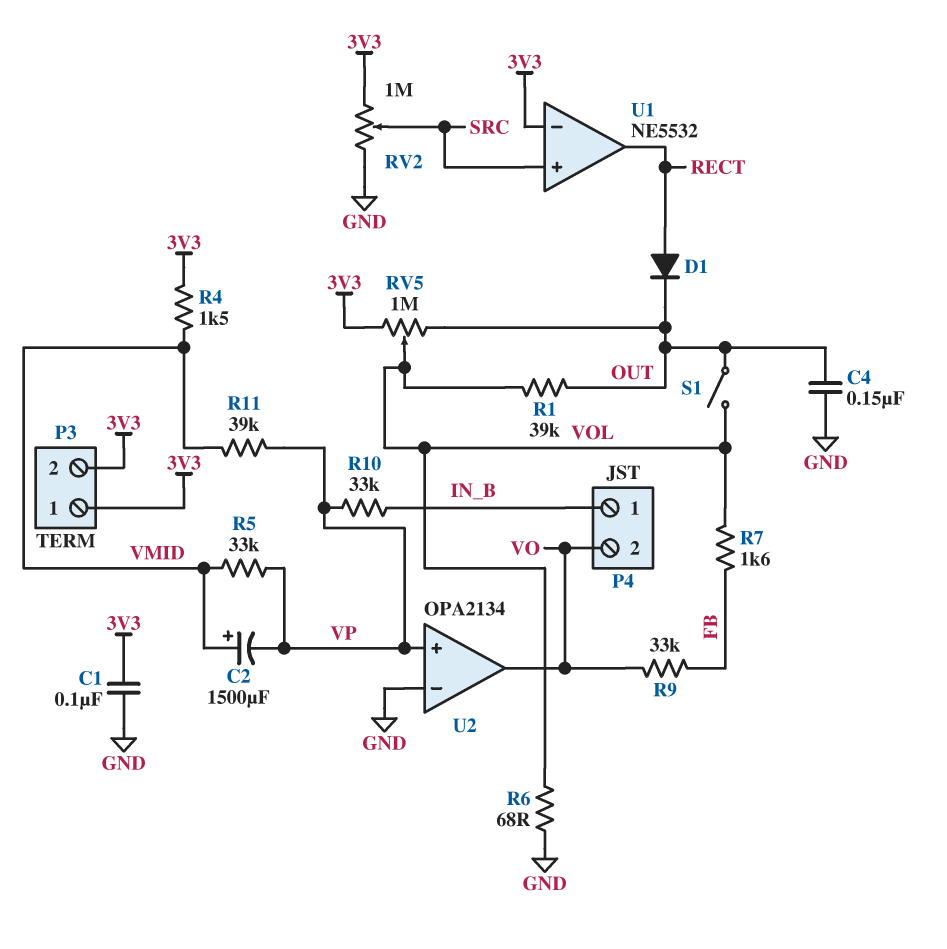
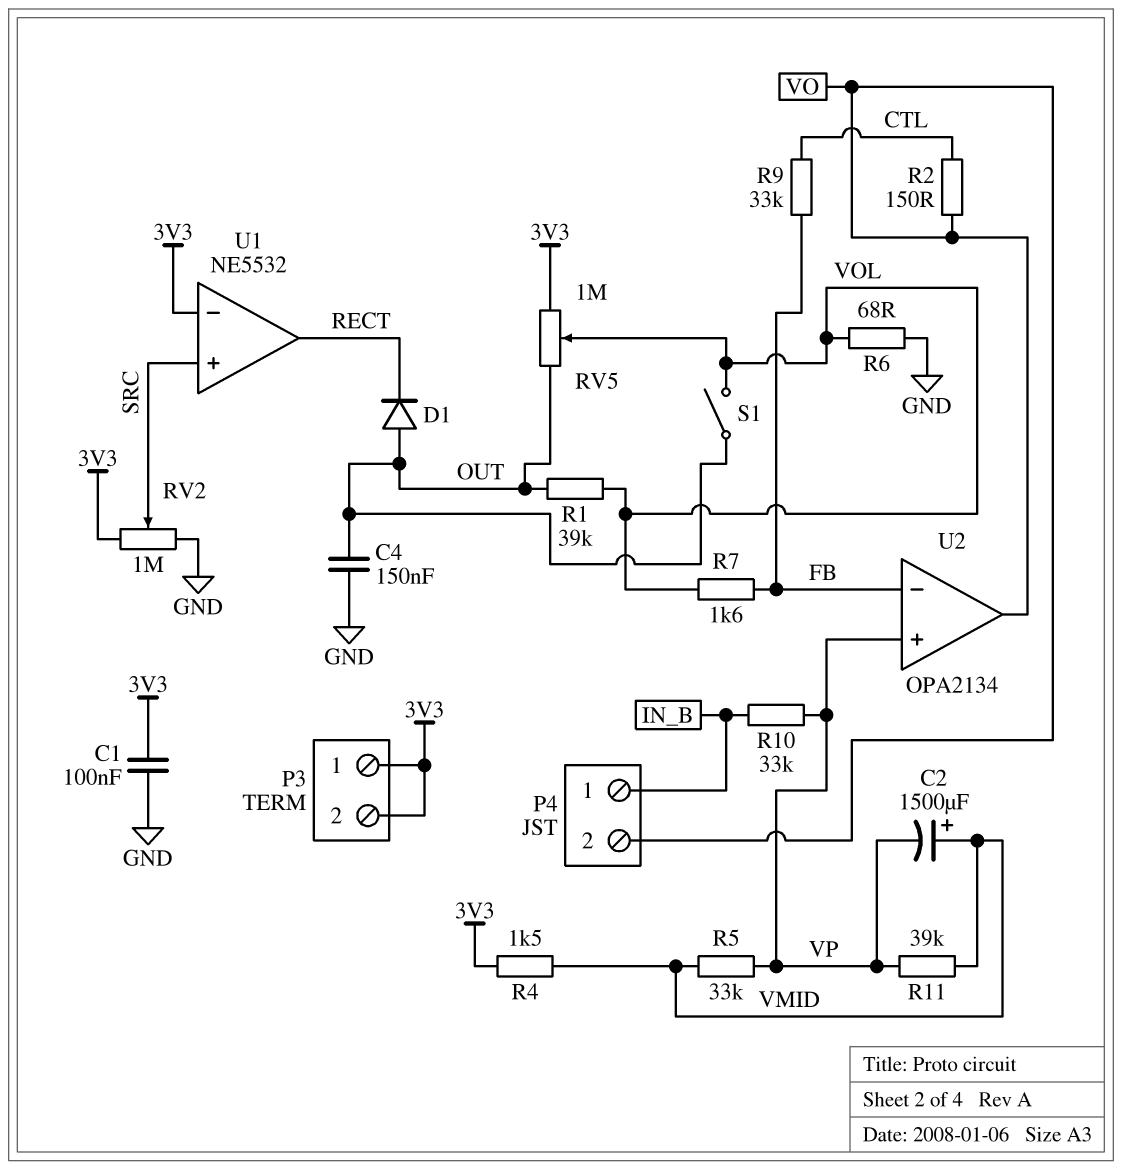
D1: diode (A RECT, K OUT) -> diode (A OUT, K RECT)
R2: none -> 150 (CTL, VO)
R9: 33k (FB, VO) -> 33k (CTL, FB)
U2 pin in-: GND -> FB

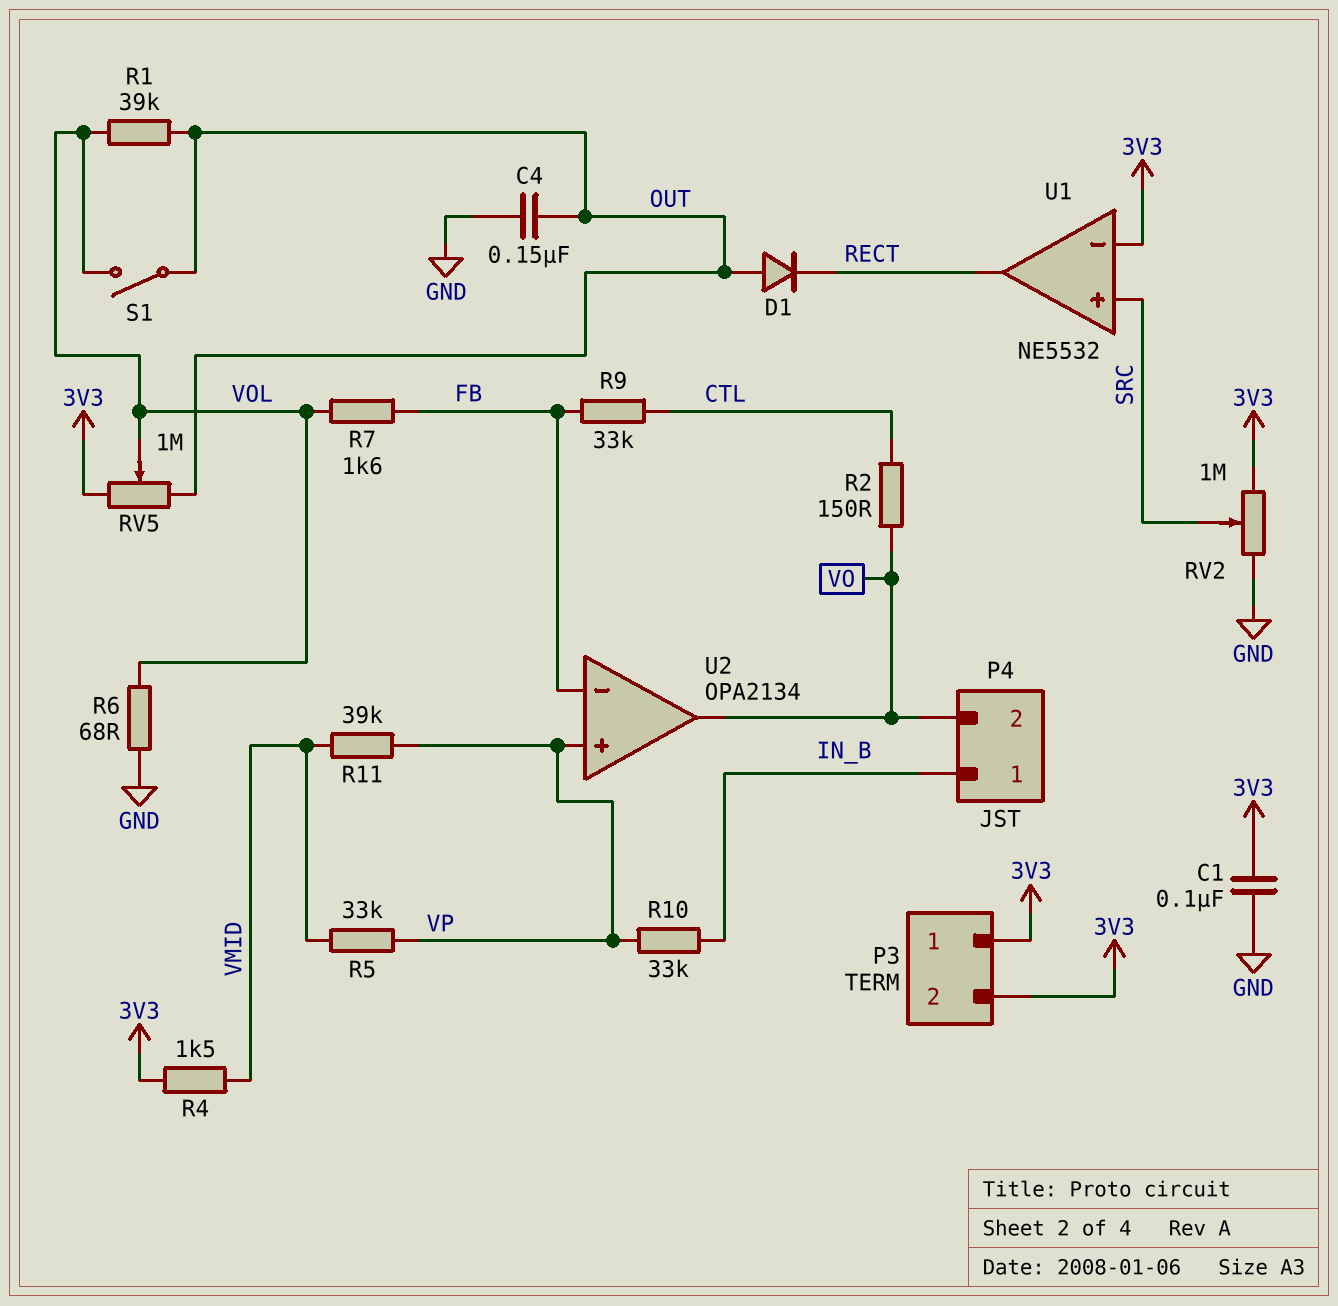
C2: 1500uF (plus VMID, minus VP) -> none

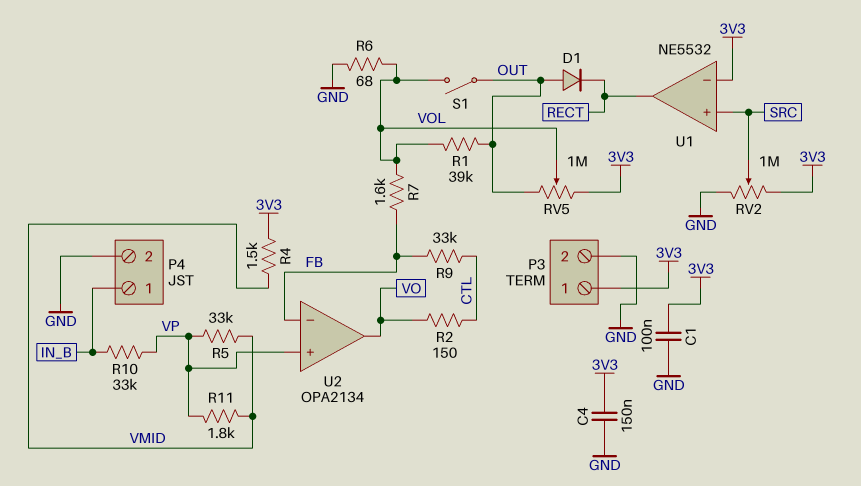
C4: 150nF (GND, OUT) -> 150nF (3V3, GND)
P3 pin 2: 3V3 -> GND
P4 pin 2: VO -> GND
R11: 39k (VMID, VP) -> 1.8k (VMID, VP)

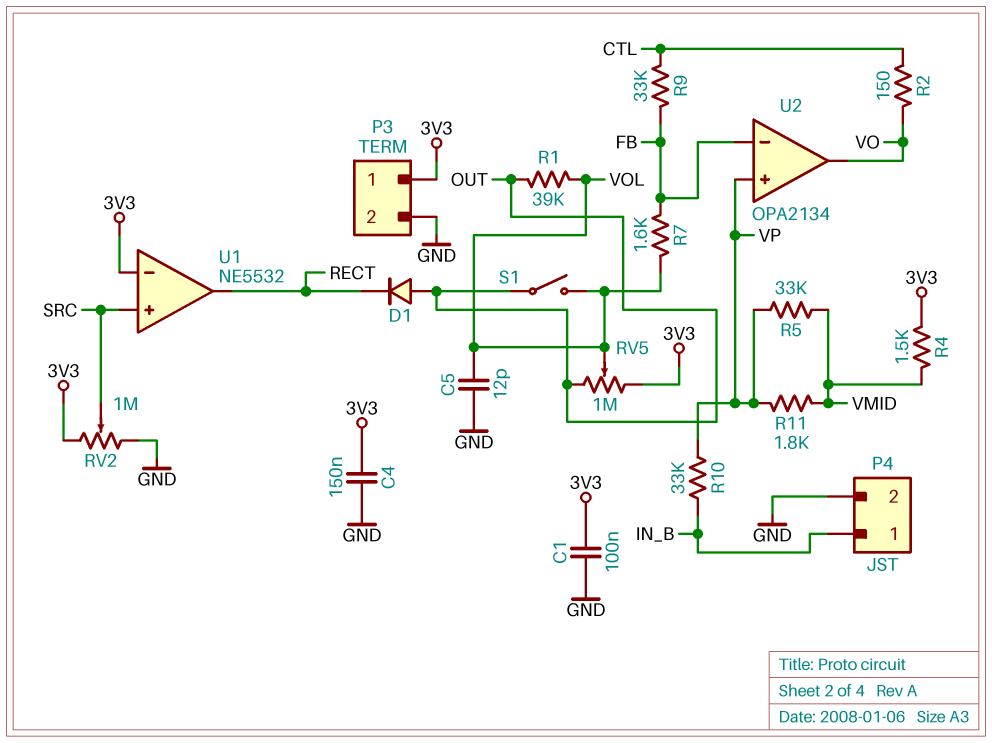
C5: none -> 12pF (GND, VOL)
R6: 68 (GND, VOL) -> none

